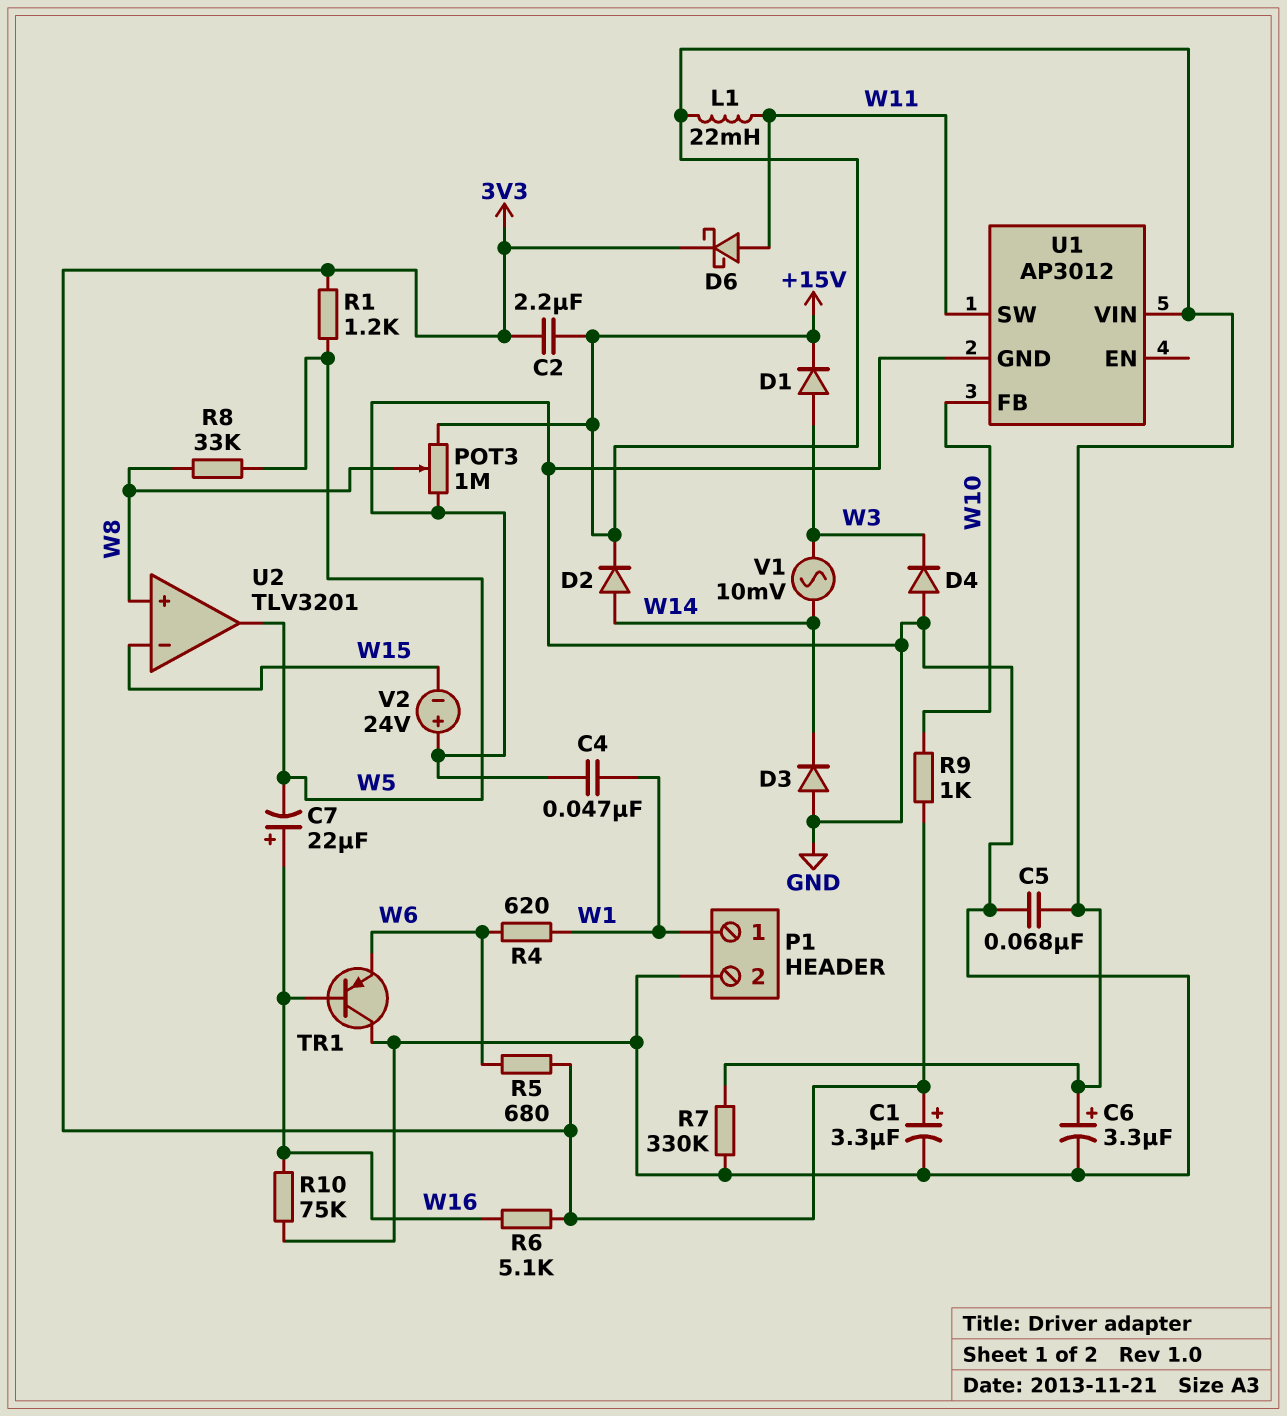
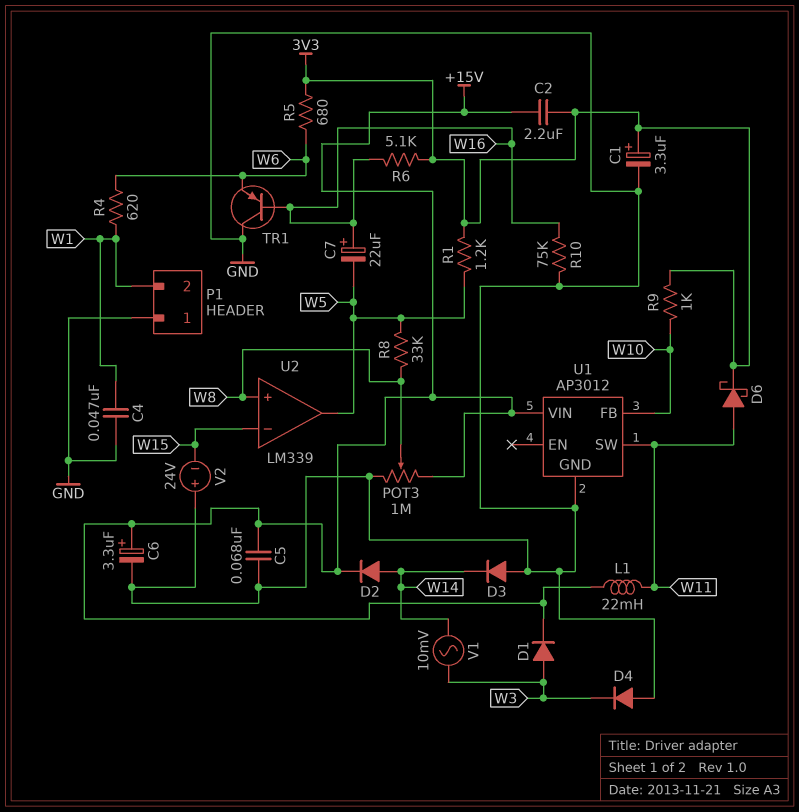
P1 pin 1: W1 -> GND
P1 pin 2: GND -> W1
R7: 330k (+15V, GND) -> none
U2: TLV3201 -> LM339

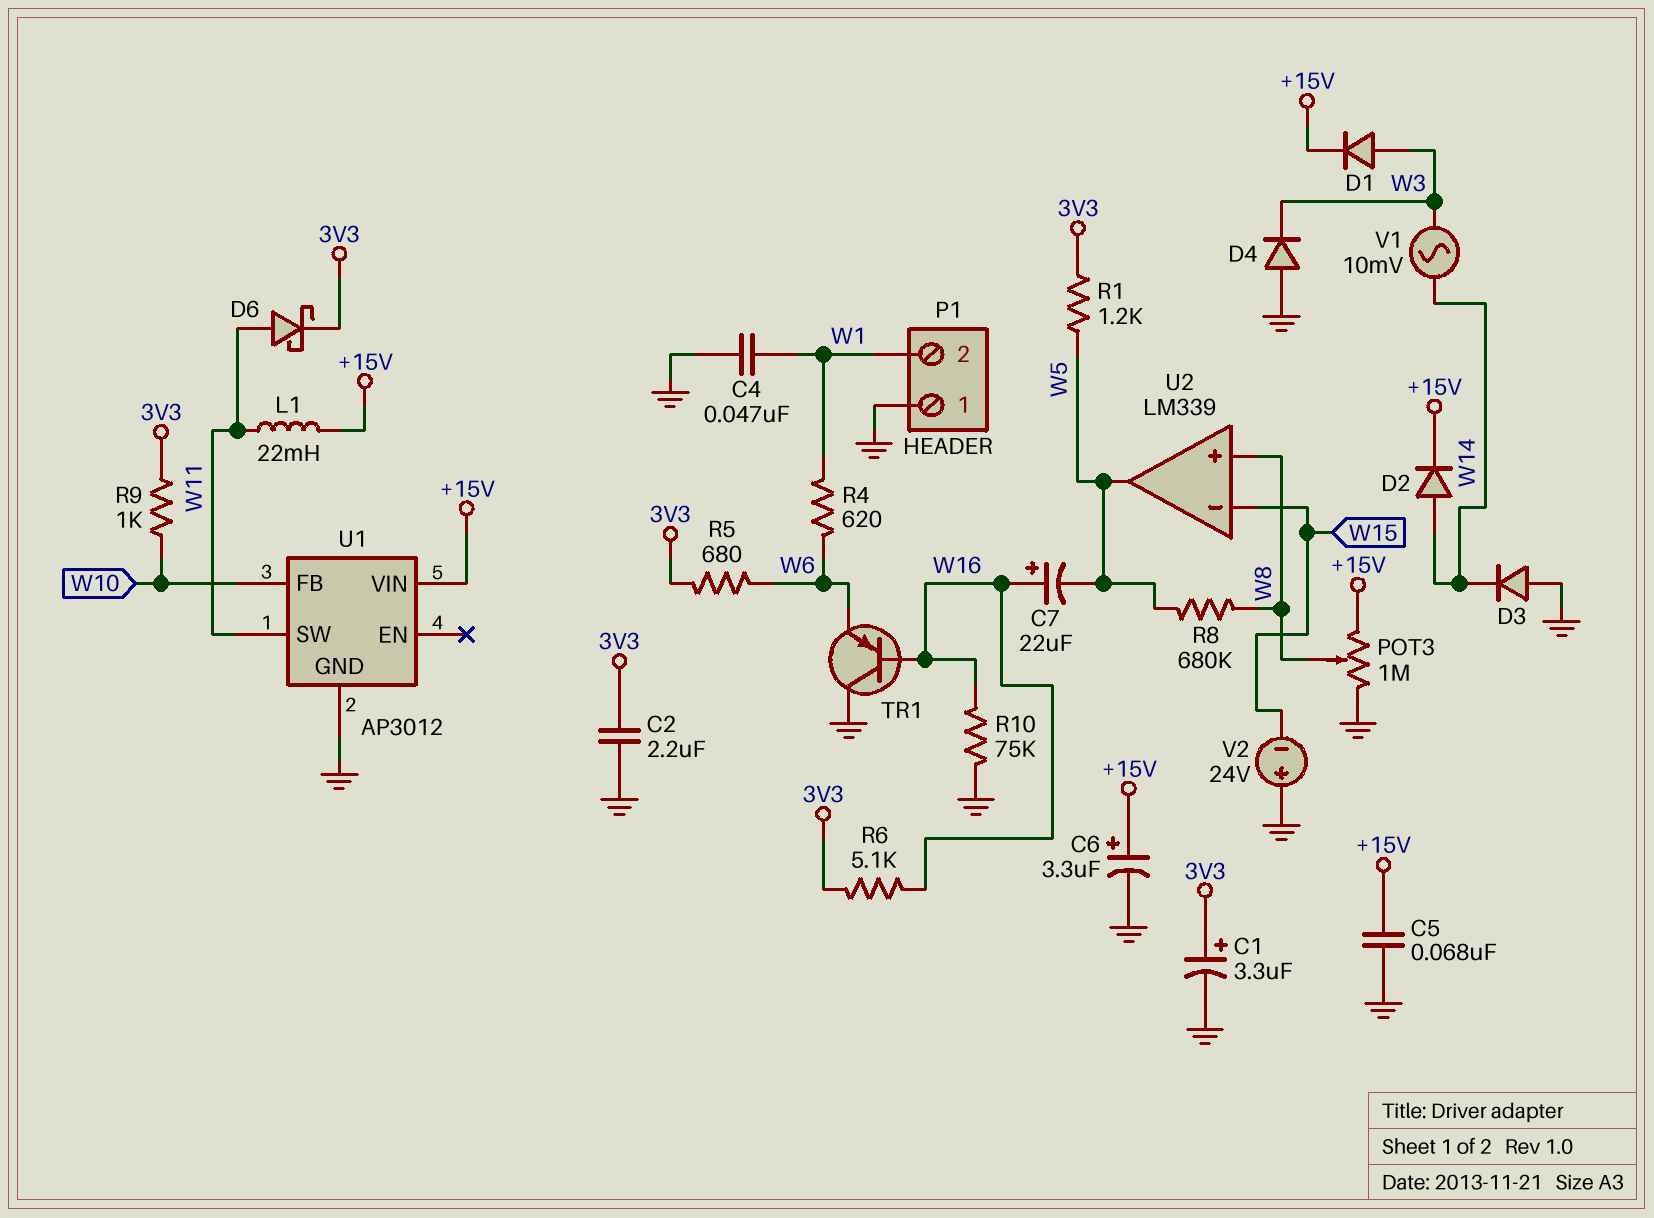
C2: 2.2uF (+15V, 3V3) -> 2.2uF (3V3, GND)
R8: 33k (W5, W8) -> 680k (W5, W8)

